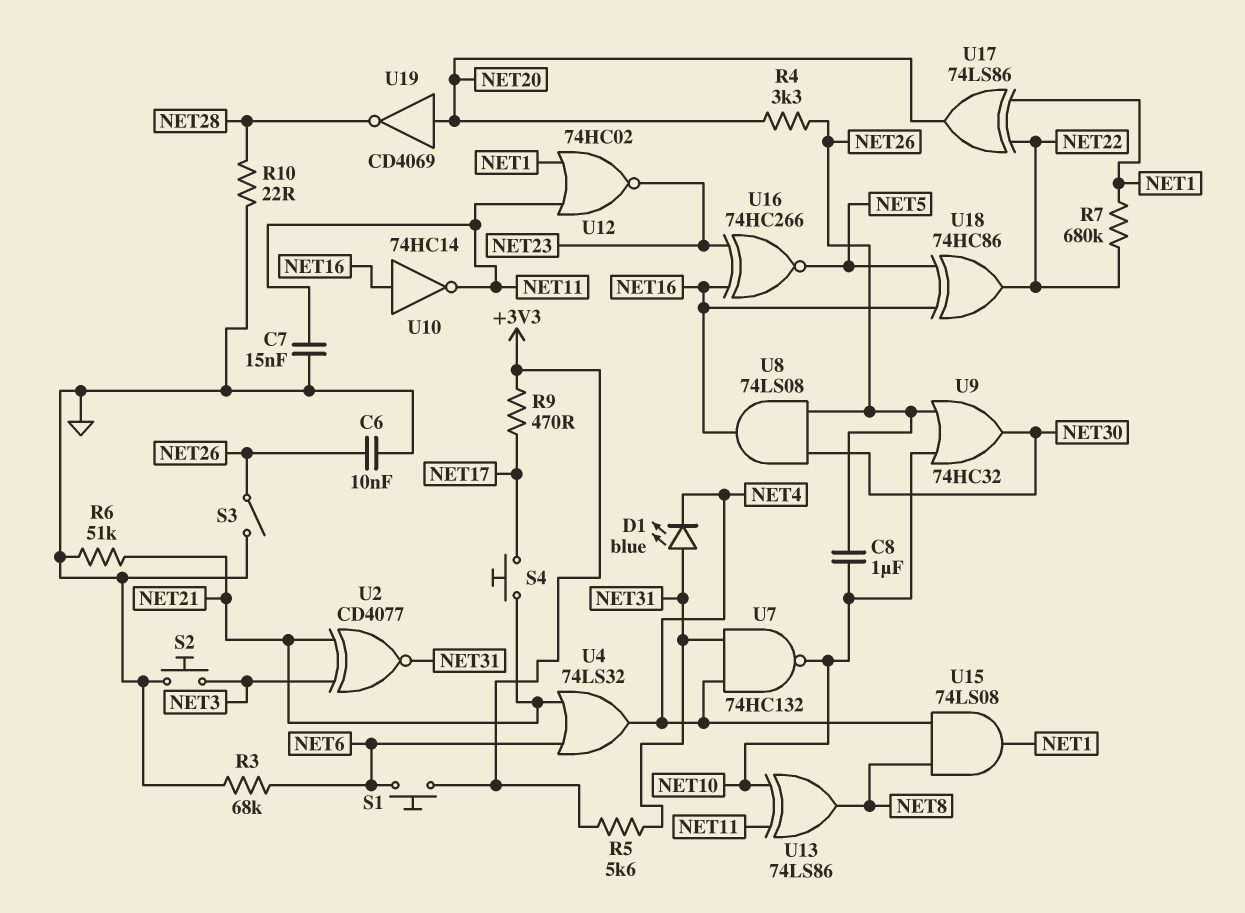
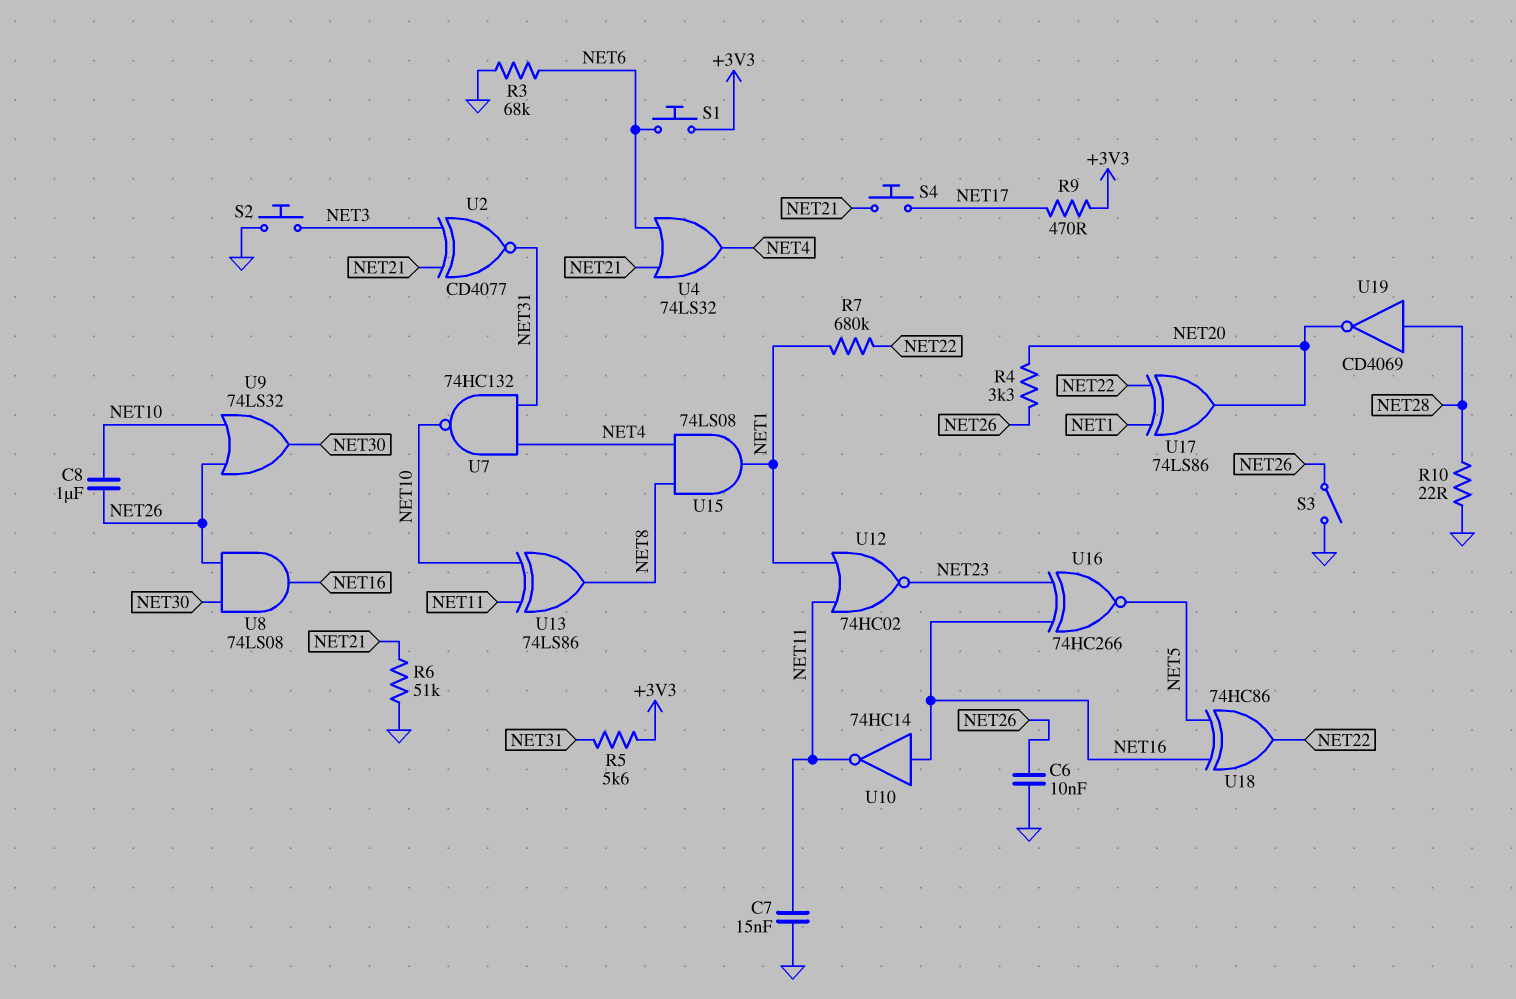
D1: LED blue (A NET31, K NET4) -> none
U9: OR 74HC32 (in NET10, in NET26, out NET30) -> OR 74LS32 (in NET10, in NET26, out NET30)
U19: NOT CD4069 (in NET20, out NET28) -> NOT CD4069 (in NET28, out NET20)

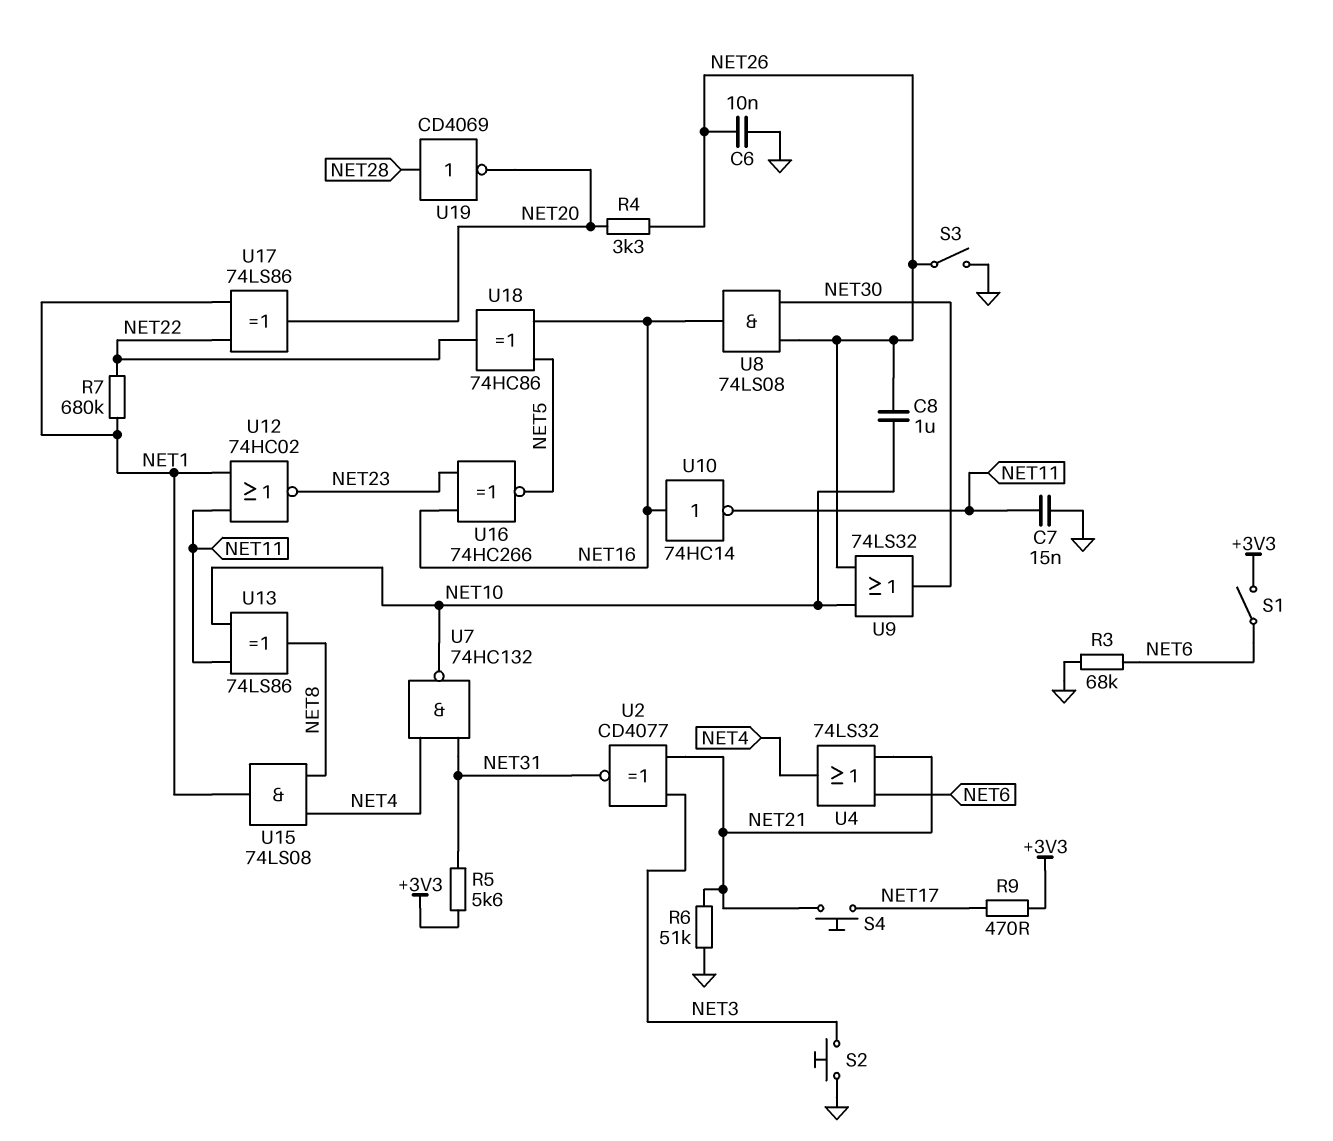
R10: 22 (GND, NET28) -> none
S1: button (+3V3, NET6) -> switch (+3V3, NET6)

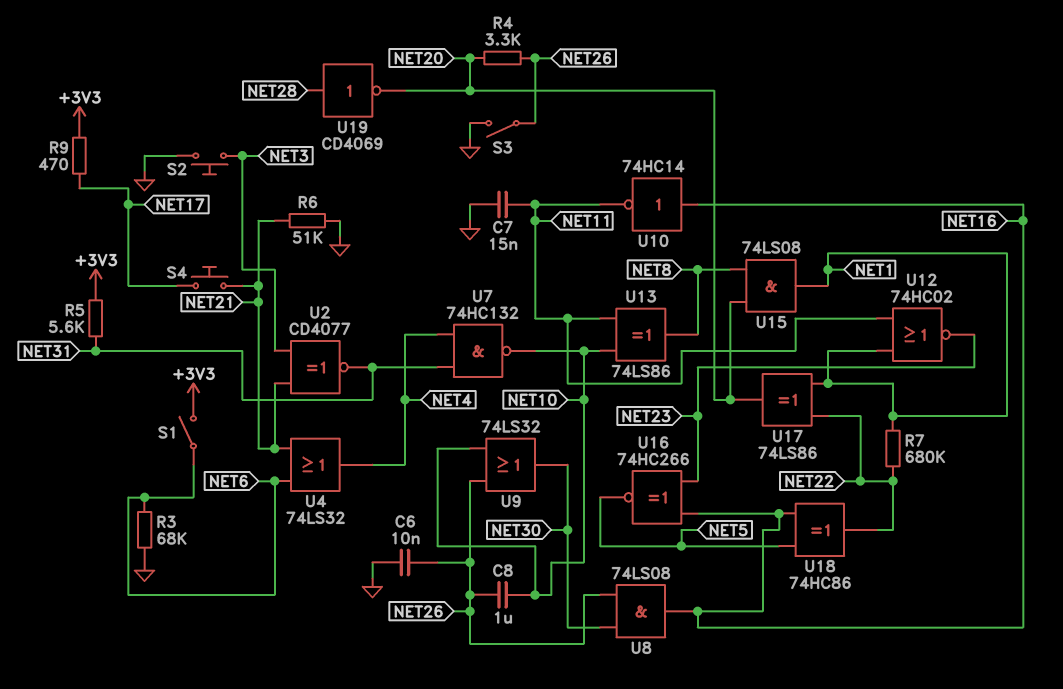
U15: AND 74LS08 (in NET4, in NET8, out NET1) -> AND 74LS08 (in NET8, in NET20, out NET1)

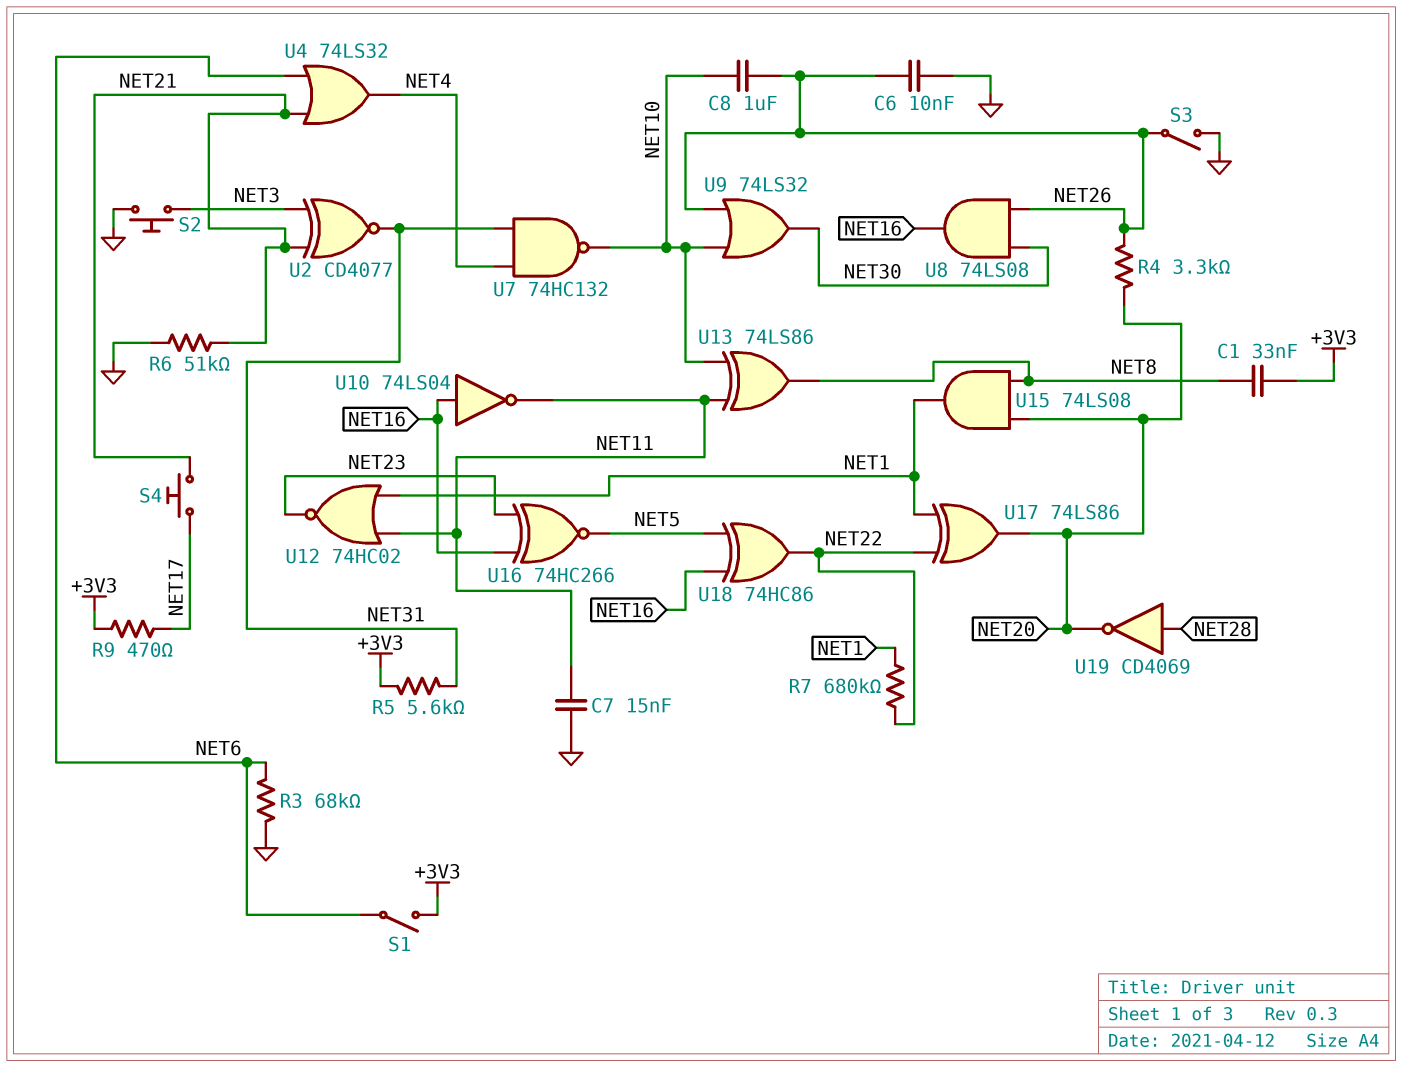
C1: none -> 33nF (+3V3, NET8)
U10: NOT 74HC14 (in NET16, out NET11) -> NOT 74LS04 (in NET16, out NET11)

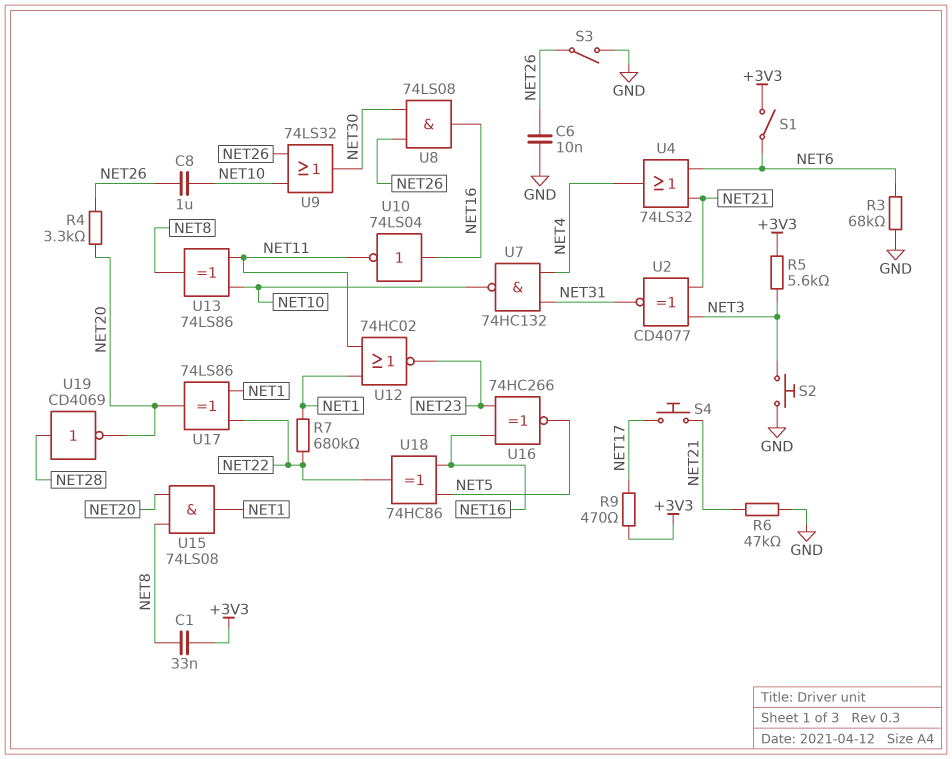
C7: 15nF (GND, NET11) -> none
R5: 5.6k (+3V3, NET31) -> 5.6k (+3V3, NET3)
R6: 51k (GND, NET21) -> 47k (GND, NET21)

